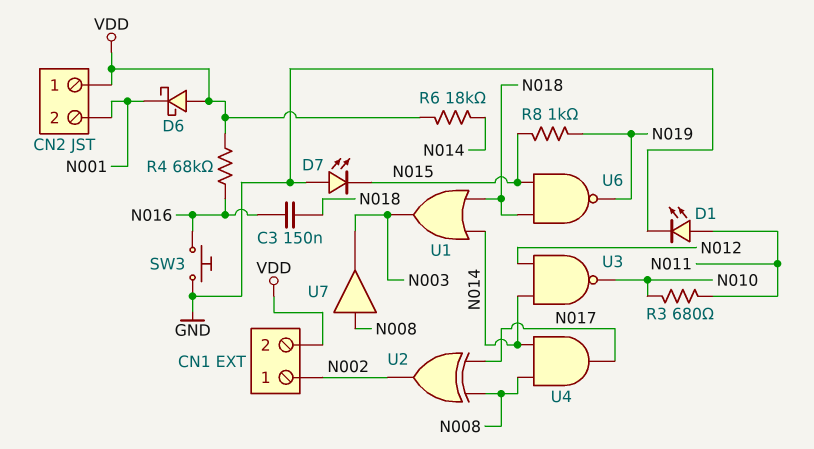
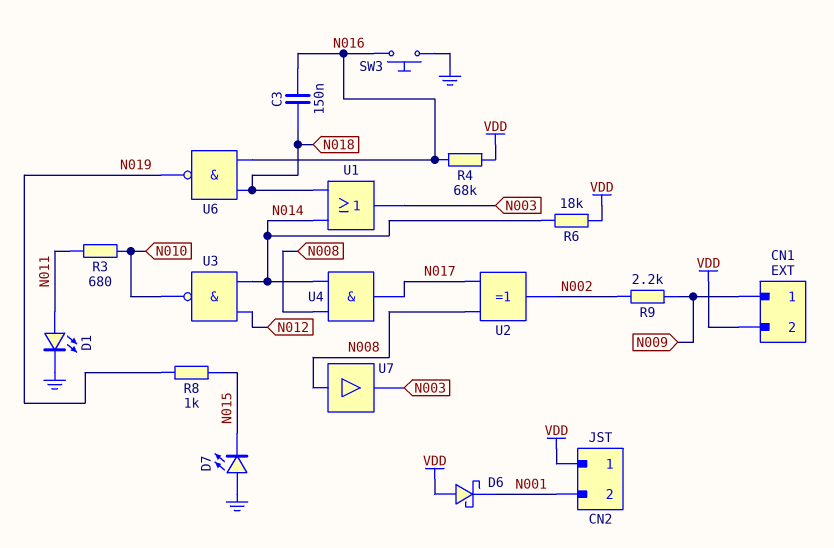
CN1 pin 1: N002 -> N009
R9: none -> 2.2k (N002, N009)
U6: NAND (in N015, in N018, out N019) -> NAND (in N016, in N018, out N019)

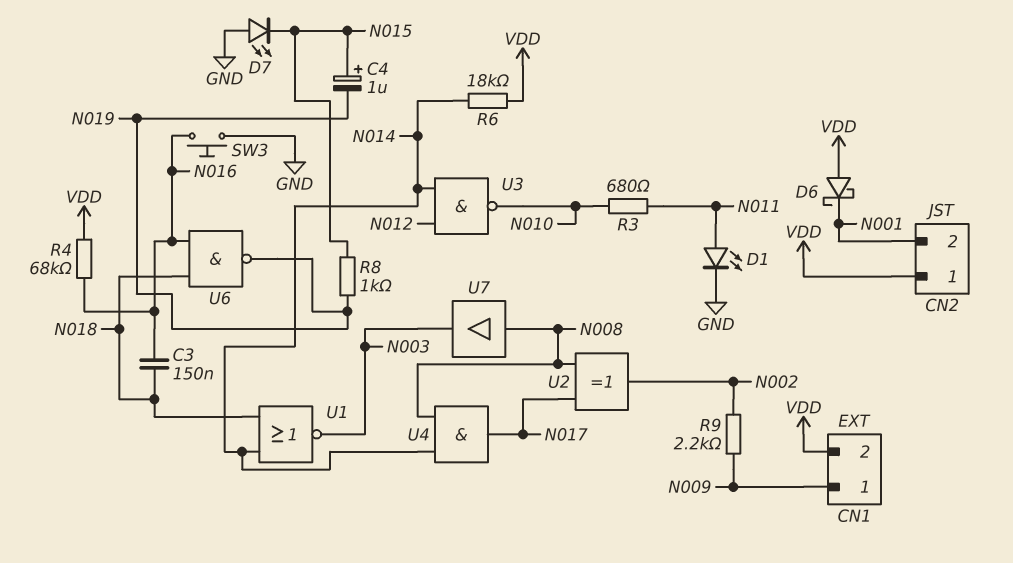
C4: none -> 1uF (plus N015, minus N019)
U1: OR (in N014, in N018, out N003) -> NOR (in N014, in N018, out N003)

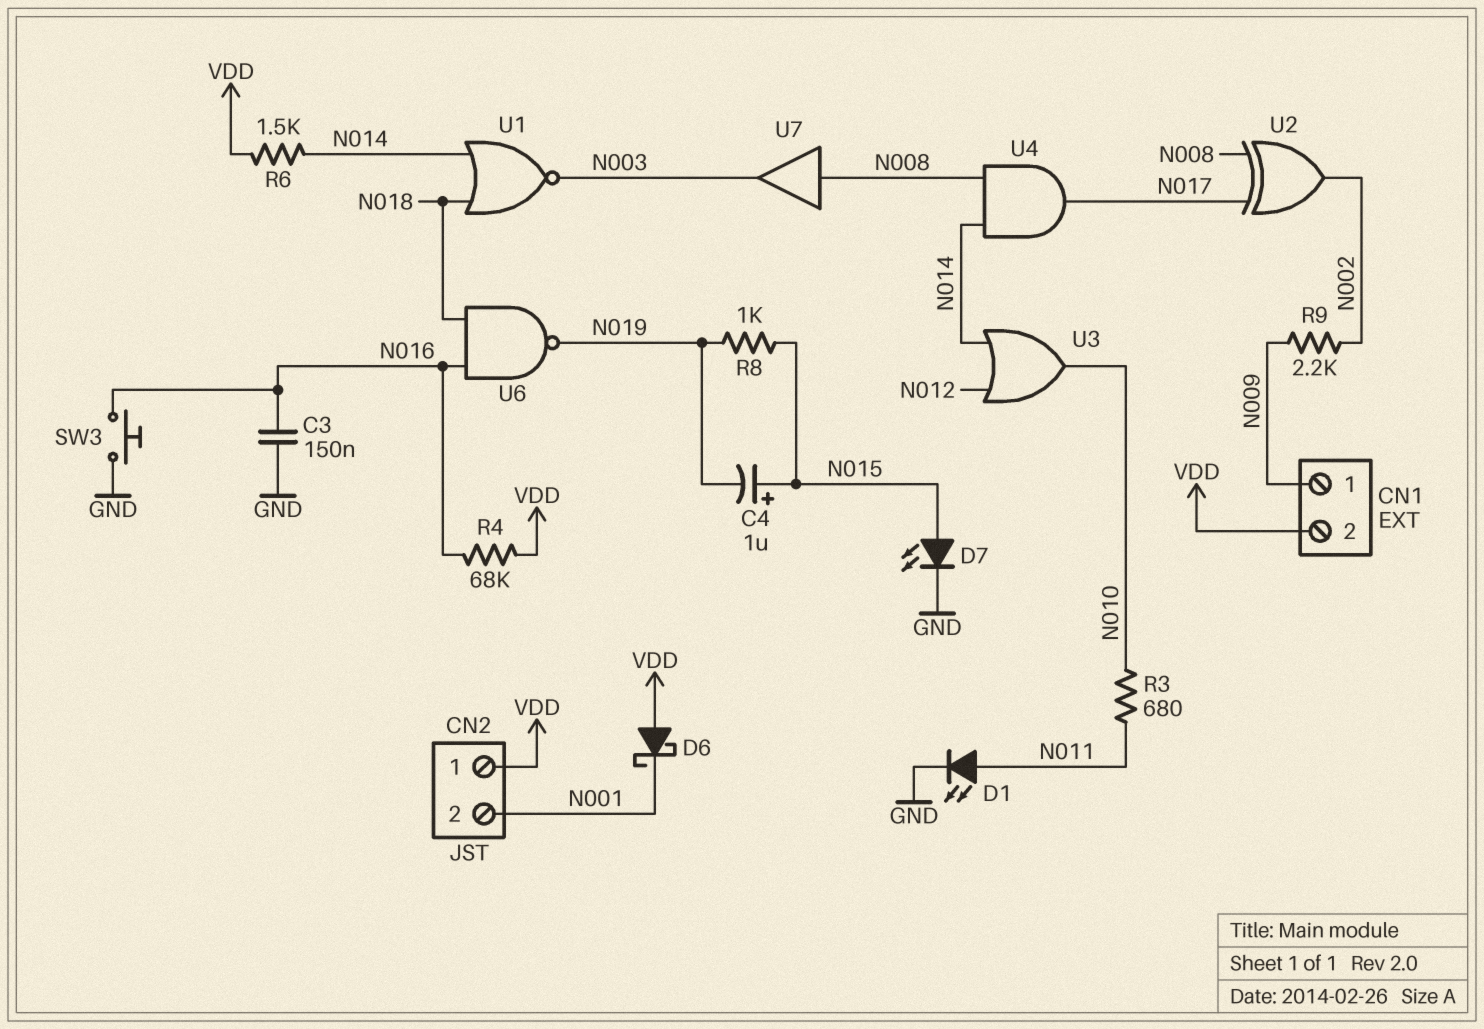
C3: 150nF (N016, N018) -> 150nF (GND, N016)
D7: LED (A GND, K N015) -> LED (A N015, K GND)
R6: 18k (N014, VDD) -> 1.5k (N014, VDD)
U3: NAND (in N012, in N014, out N010) -> OR (in N012, in N014, out N010)

